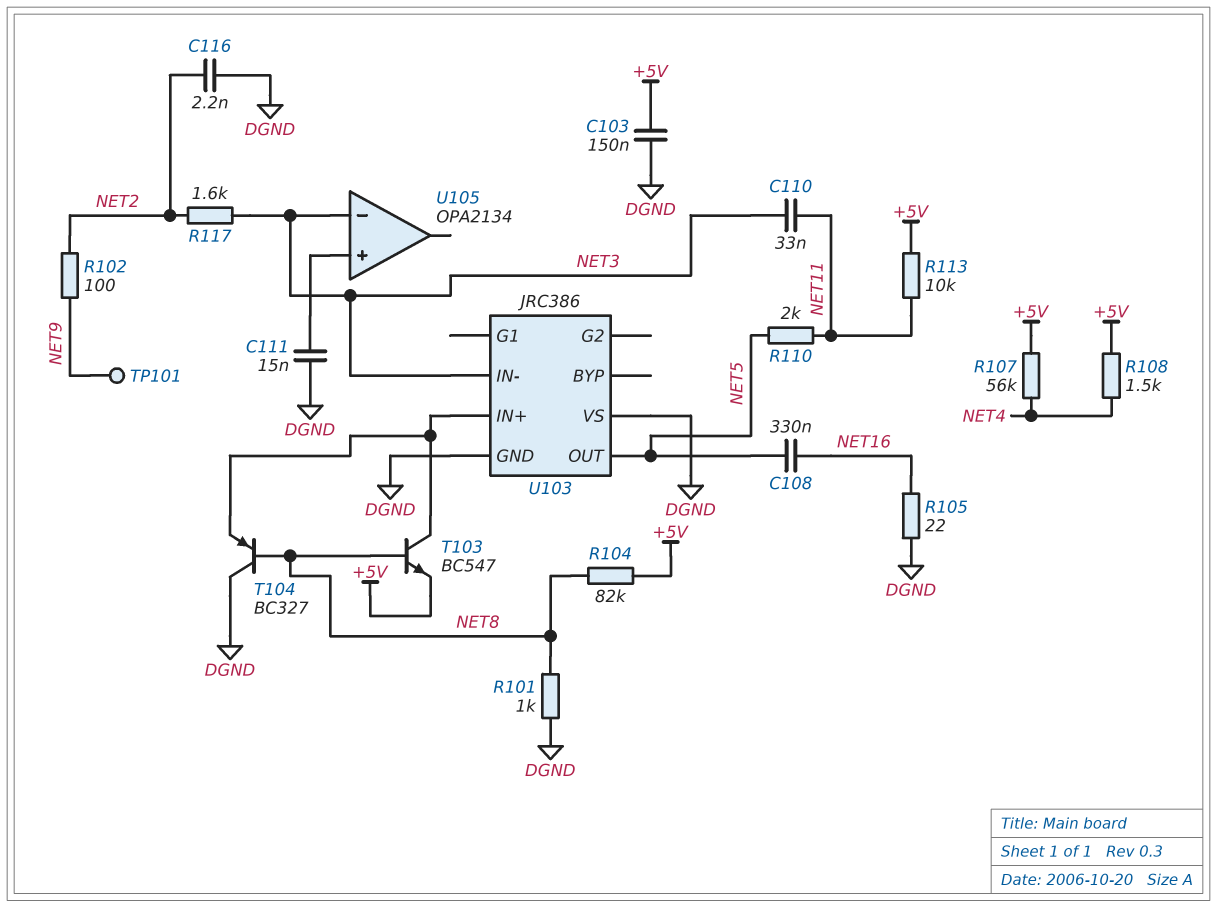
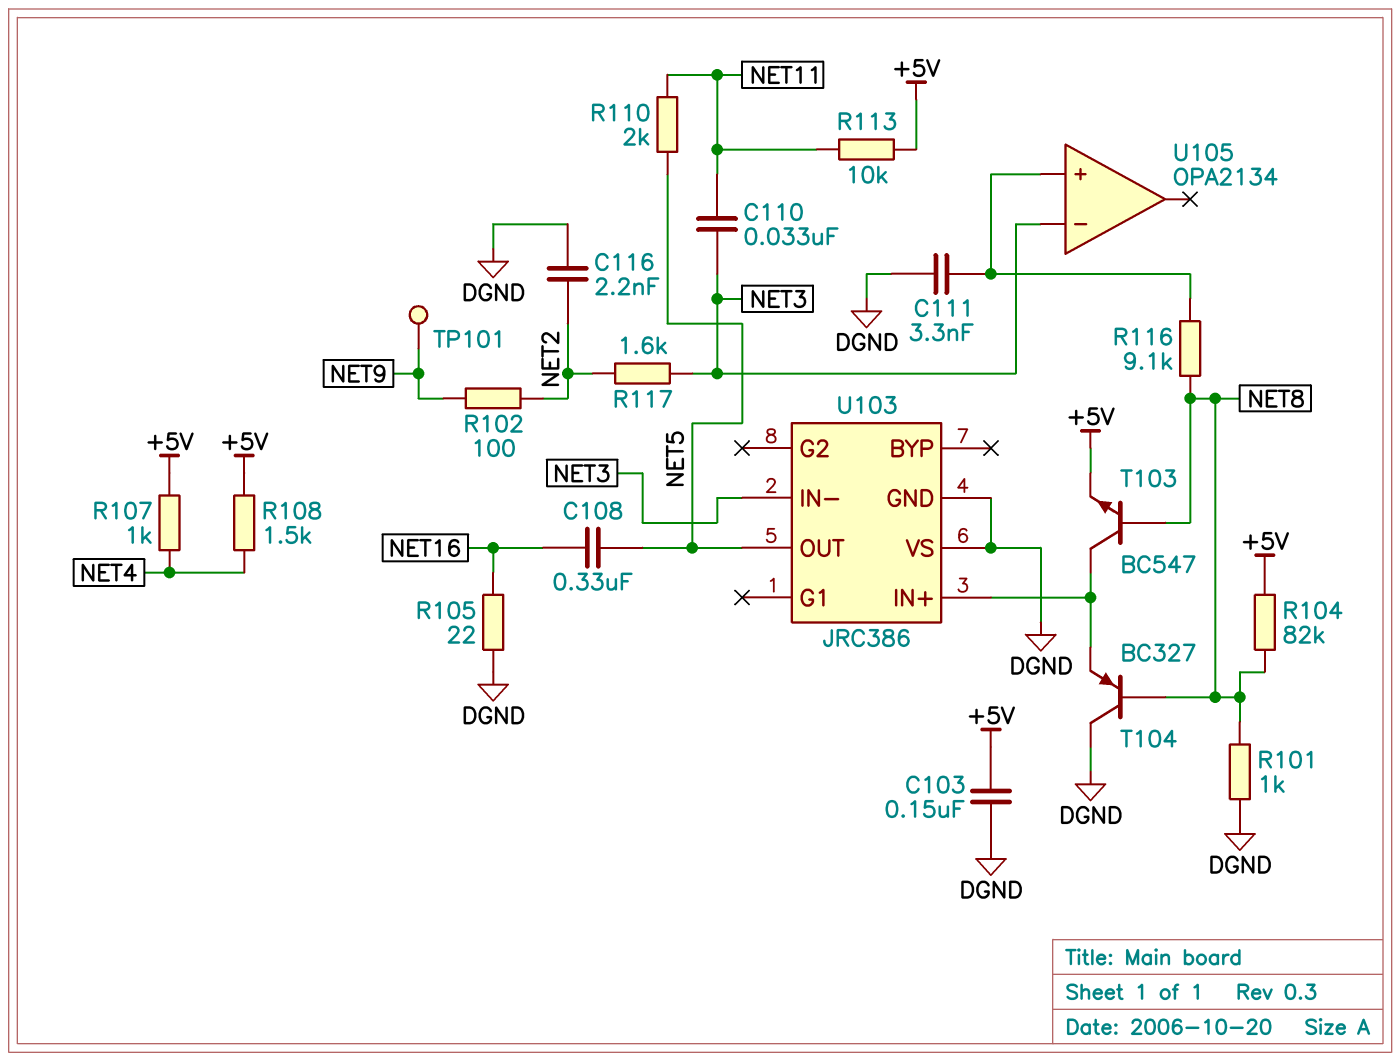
C111: 15nF (DGND, U105/in+) -> 3.3nF (DGND, U105/in+)
R107: 56k (+5V, NET4) -> 1k (+5V, NET4)
R116: none -> 9.1k (NET8, U105/in+)

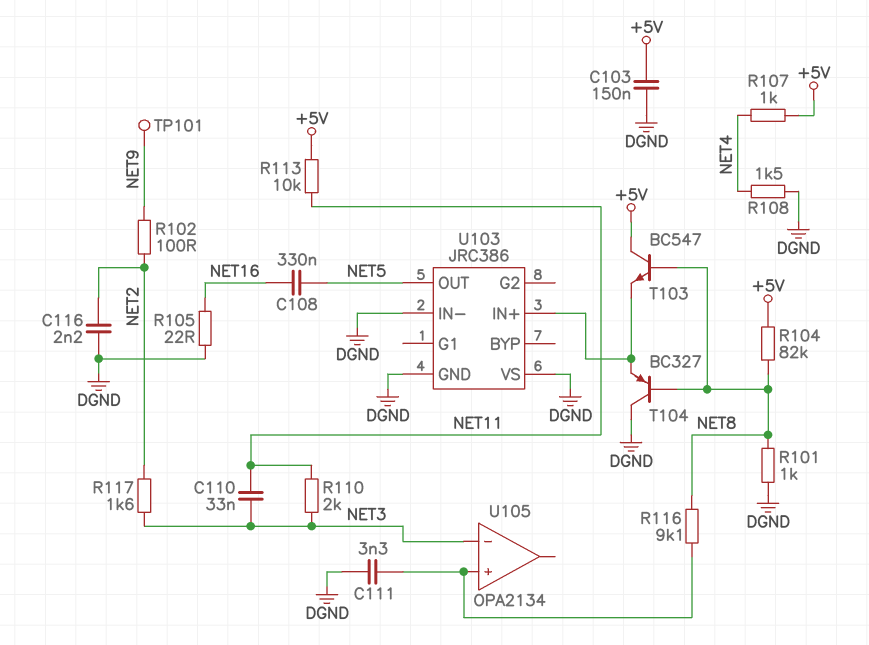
R108: 1.5k (+5V, NET4) -> 1.5k (DGND, NET4)
R110: 2k (NET5, NET11) -> 2k (NET3, NET11)
T103: NPN BC547 (B NET8, C U103/IN+, E +5V) -> NPN BC547 (B NET8, C +5V, E U103/IN+)
U103 pin IN-: NET3 -> DGND

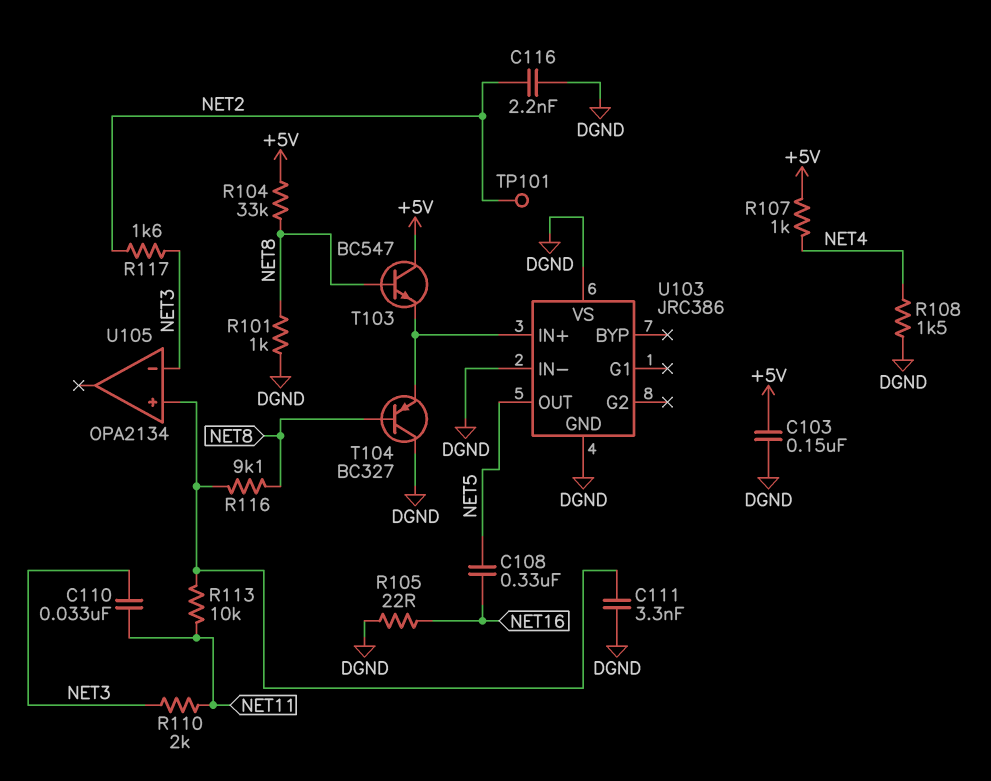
R102: 100 (NET2, NET9) -> none
R104: 82k (+5V, NET8) -> 33k (+5V, NET8)
R113: 10k (+5V, NET11) -> 10k (NET11, U105/in+)
TP101: test point (NET9) -> test point (NET2)

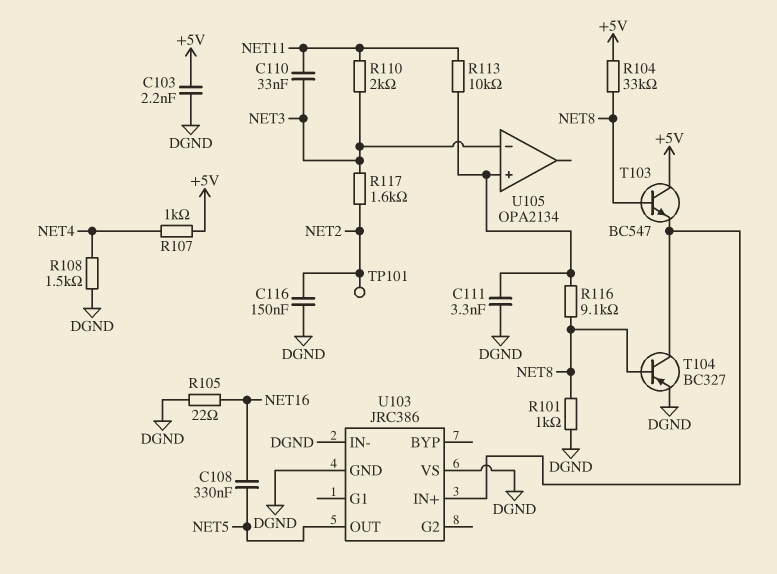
C103: 150nF (+5V, DGND) -> 2.2nF (+5V, DGND)
C116: 2.2nF (DGND, NET2) -> 150nF (DGND, NET2)
T104: PNP BC327 (B NET8, C DGND, E U103/IN+) -> PNP BC327 (B NET8, C U103/IN+, E DGND)

